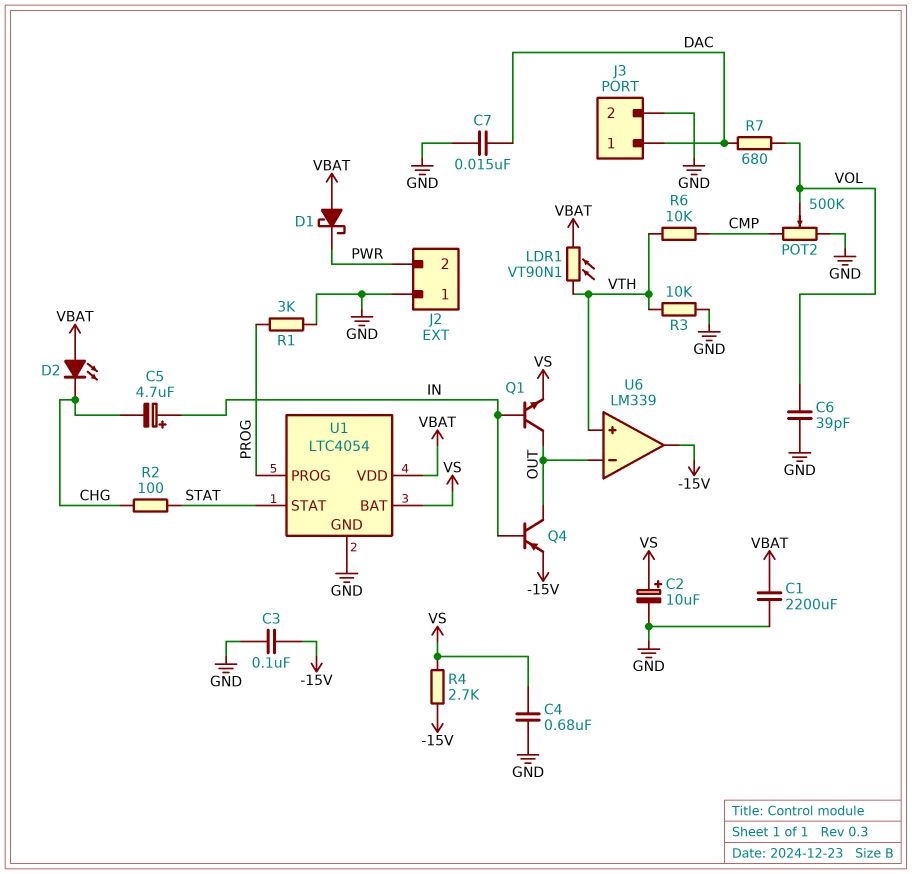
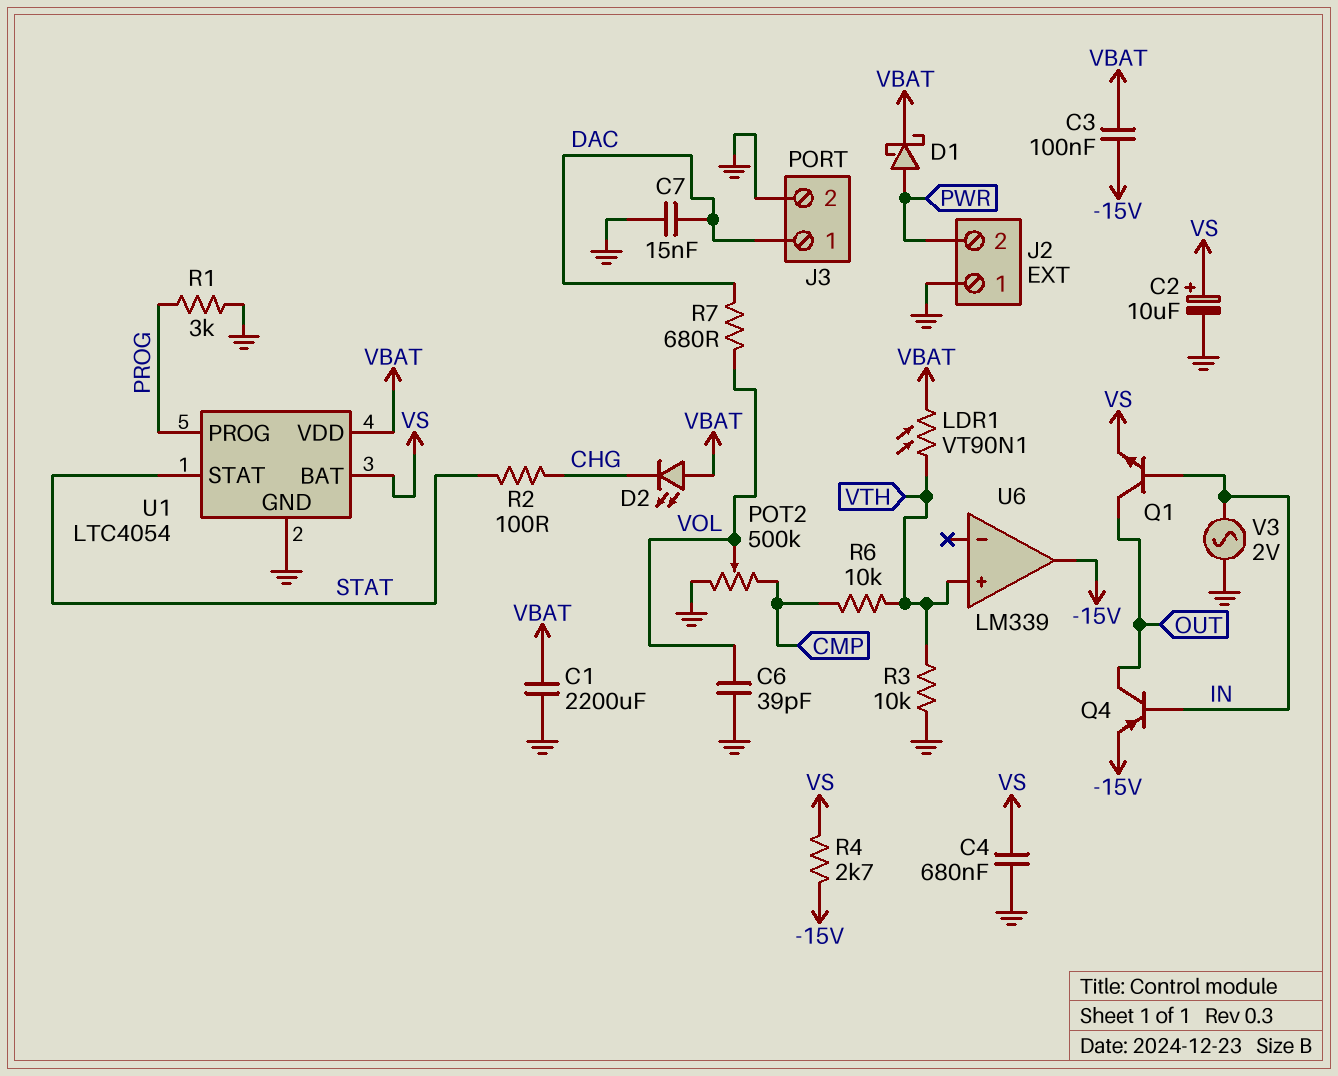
C3: 100nF (-15V, GND) -> 100nF (-15V, VBAT)
C5: 4.7uF (plus IN, minus CHG) -> none
D1: schottky (A VBAT, K PWR) -> schottky (A PWR, K VBAT)
U6 pin in-: OUT -> none
V3: none -> AC 2V (GND, IN)

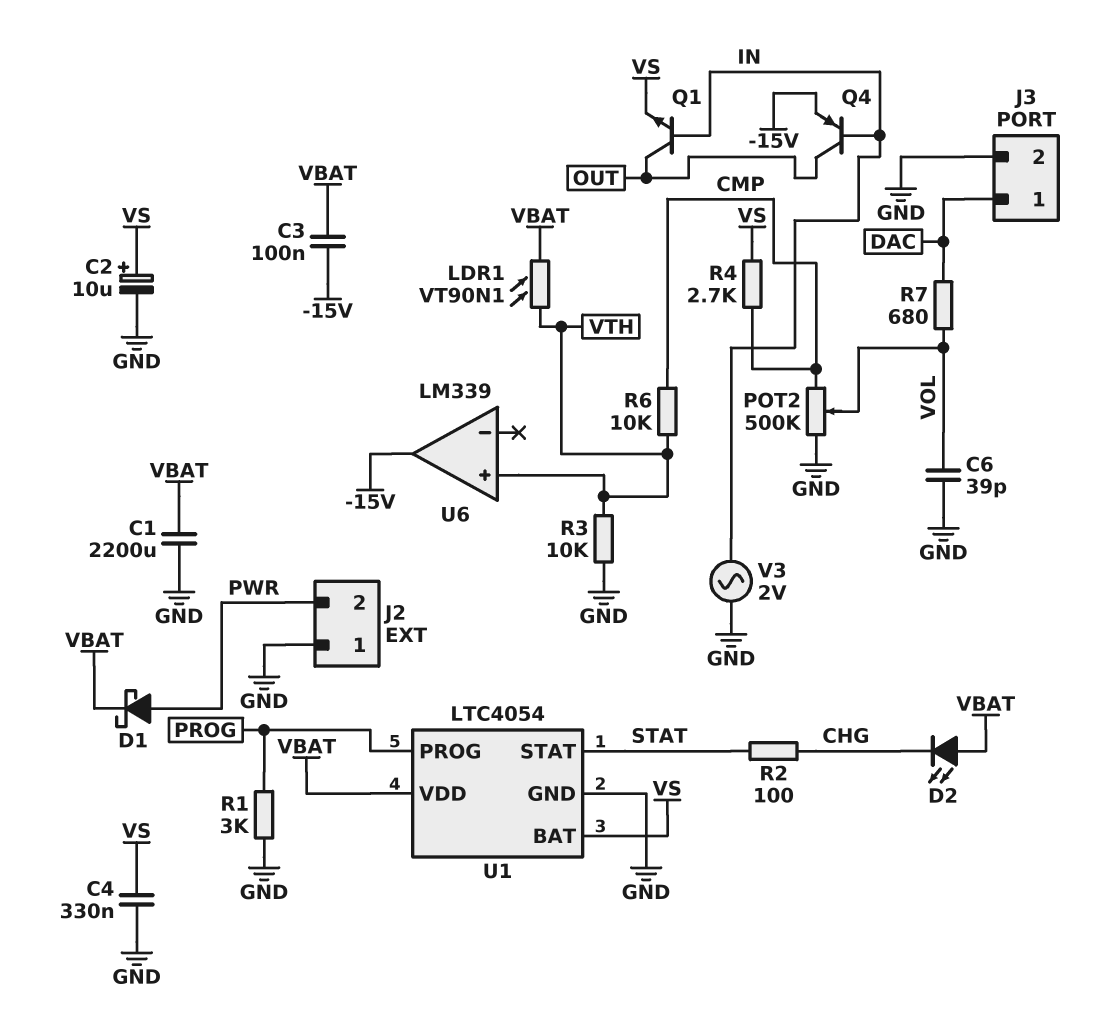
C4: 680nF (GND, VS) -> 330nF (GND, VS)
C7: 15nF (DAC, GND) -> none
R4: 2.7k (-15V, VS) -> 2.7k (CMP, VS)

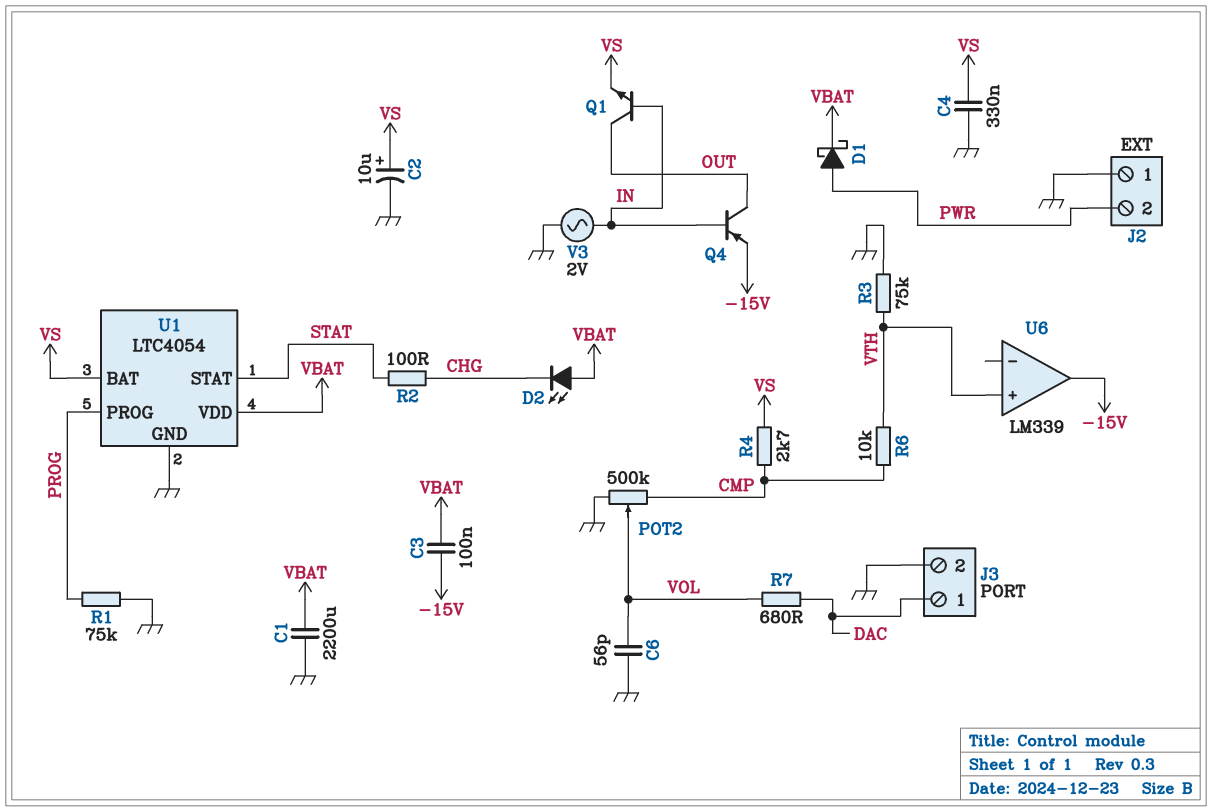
C6: 39pF (GND, VOL) -> 56pF (GND, VOL)
LDR1: VT90N1 (VBAT, VTH) -> none
R1: 3k (GND, PROG) -> 75k (GND, PROG)
R3: 10k (GND, VTH) -> 75k (GND, VTH)

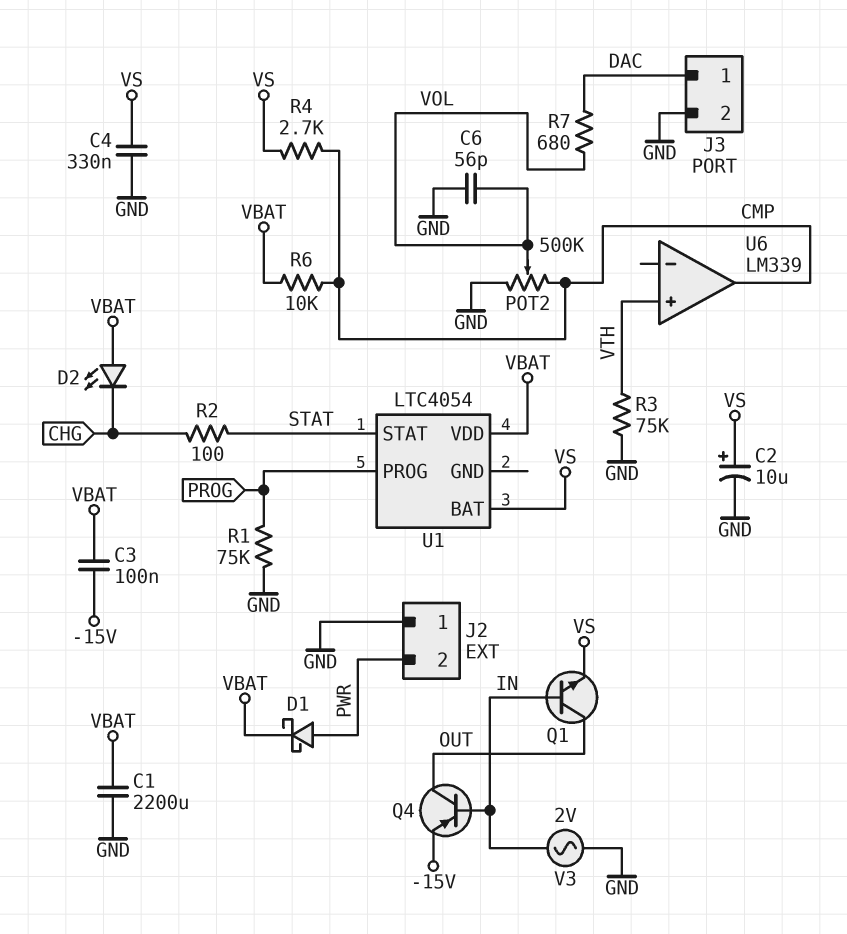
R6: 10k (CMP, VTH) -> 10k (CMP, VBAT)
U1 pin GND: GND -> none
U6 pin out: -15V -> CMP

